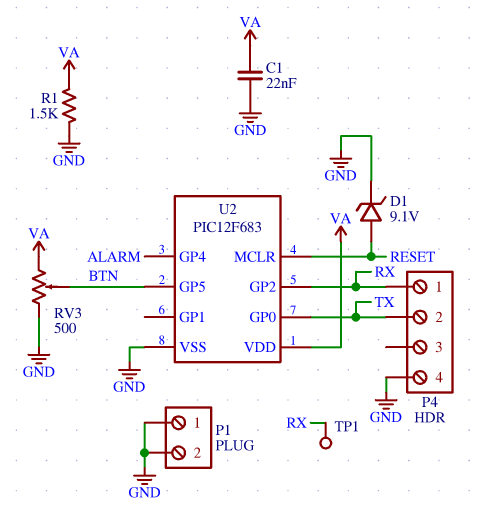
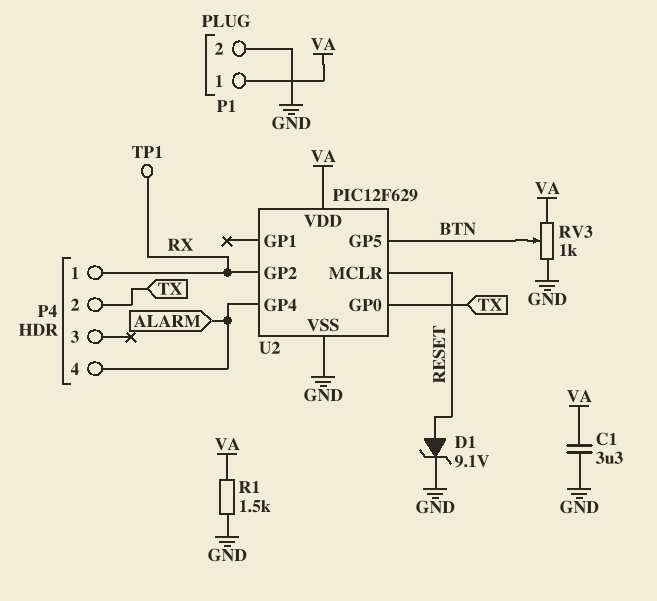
C1: 22nF (GND, VA) -> 3.3uF (GND, VA)
P1 pin 1: GND -> VA
P4 pin 4: GND -> ALARM
RV3: 500 (GND, VA, wiper BTN) -> 1k (GND, VA, wiper BTN)
U2: PIC12F683 -> PIC12F629

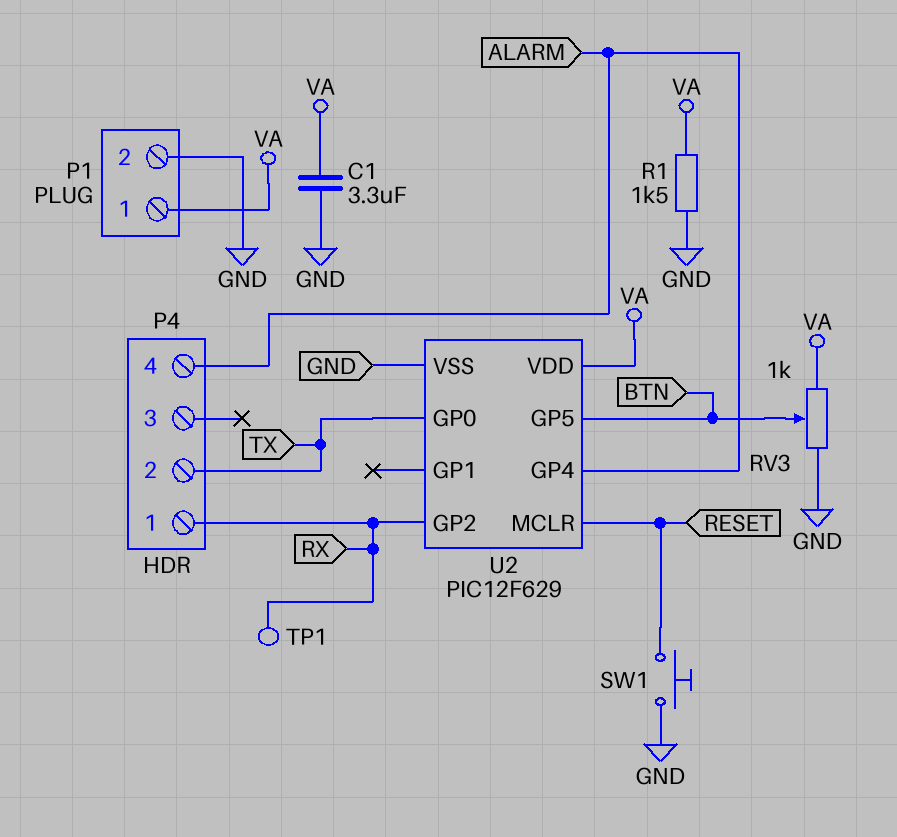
D1: zener 9.1V (A RESET, K GND) -> none
SW1: none -> button (GND, RESET)

